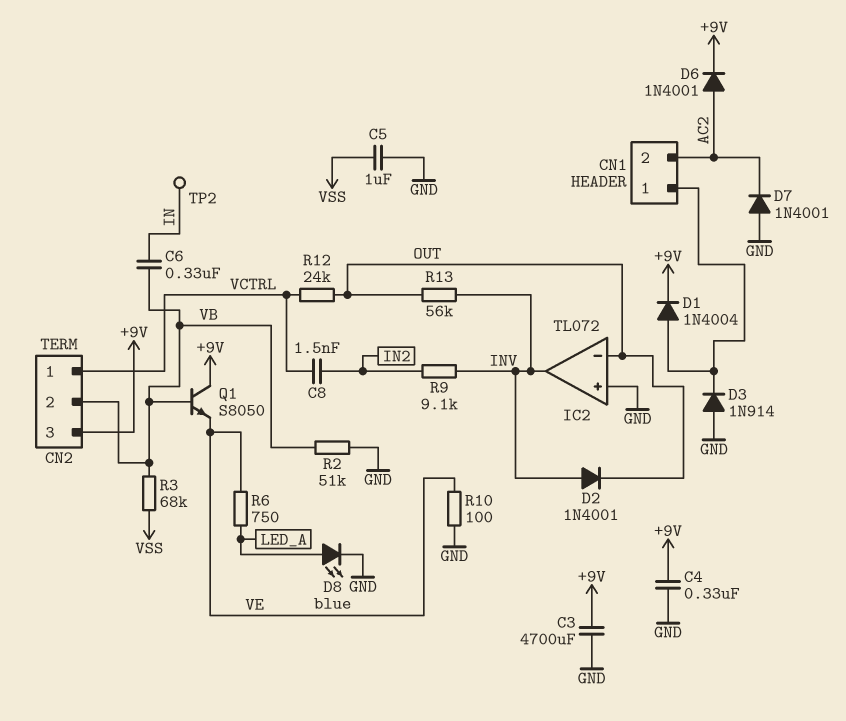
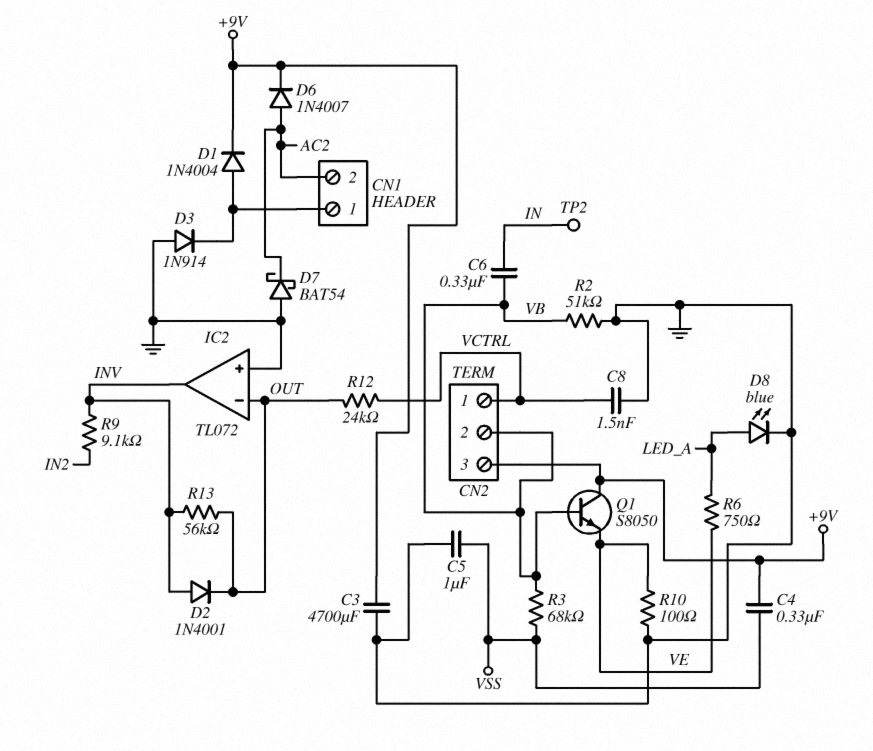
C4: 330nF (+9V, GND) -> 330nF (+9V, VSS)
C8: 1.5nF (IN2, VCTRL) -> 1.5nF (GND, VCTRL)
D6: diode 1N4001 (A AC2, K +9V) -> diode 1N4007 (A AC2, K +9V)
D7: diode 1N4001 (A GND, K AC2) -> schottky BAT54 (A GND, K AC2)

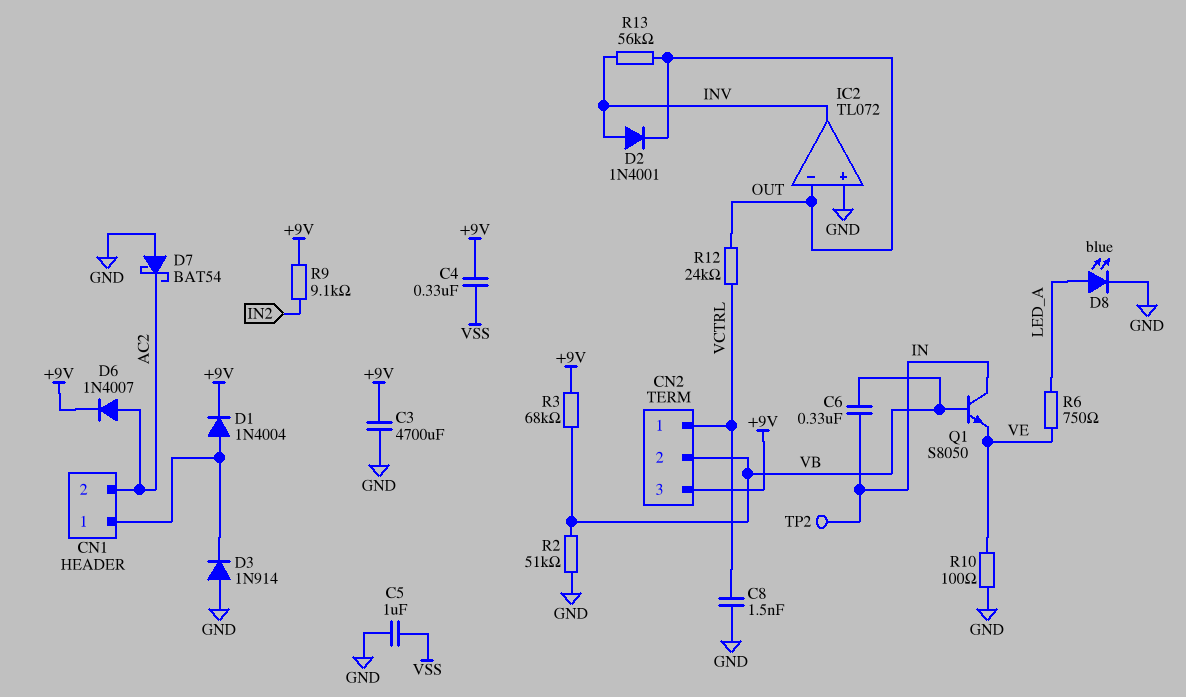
Q1: NPN S8050 (B VB, C +9V, E VE) -> NPN S8050 (B VB, C IN, E VE)
R3: 68k (VB, VSS) -> 68k (+9V, VB)
R9: 9.1k (IN2, INV) -> 9.1k (+9V, IN2)

